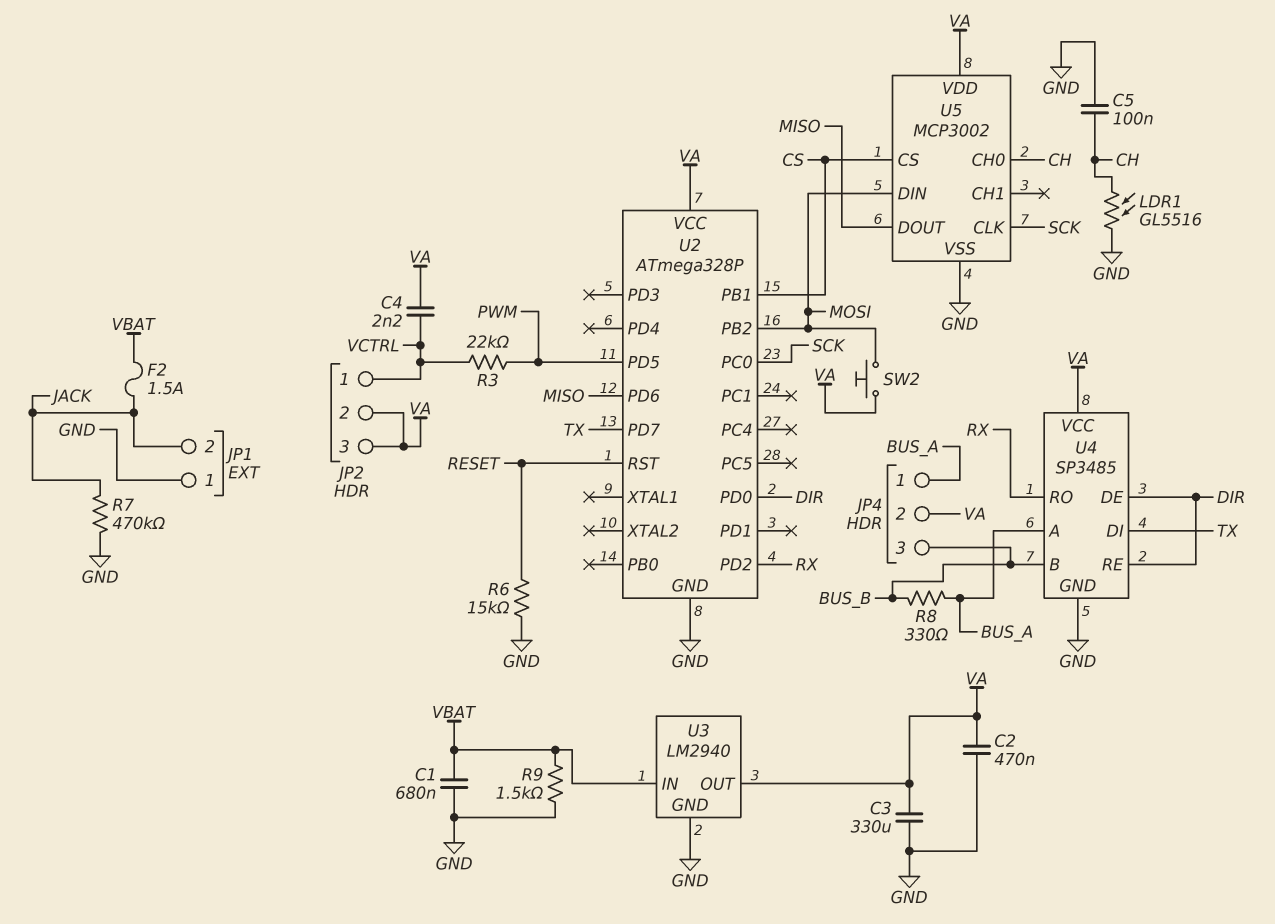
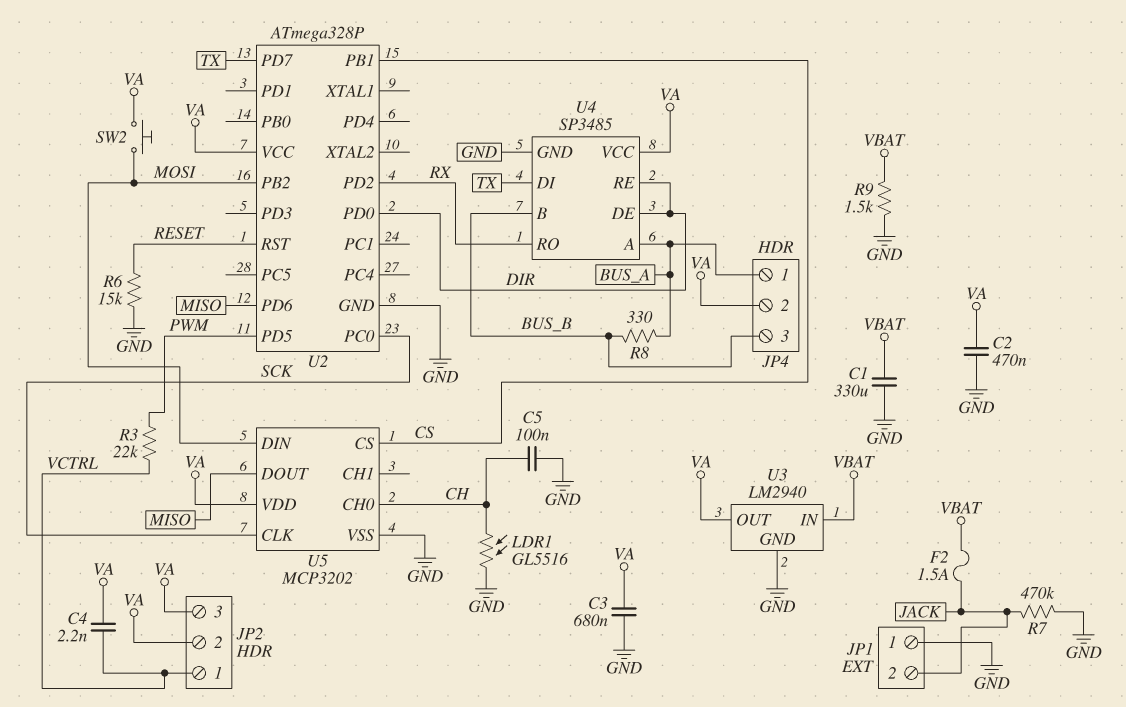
C1: 680nF (GND, VBAT) -> 330uF (GND, VBAT)
C3: 330uF (GND, VA) -> 680nF (GND, VA)
U5: MCP3002 -> MCP3202

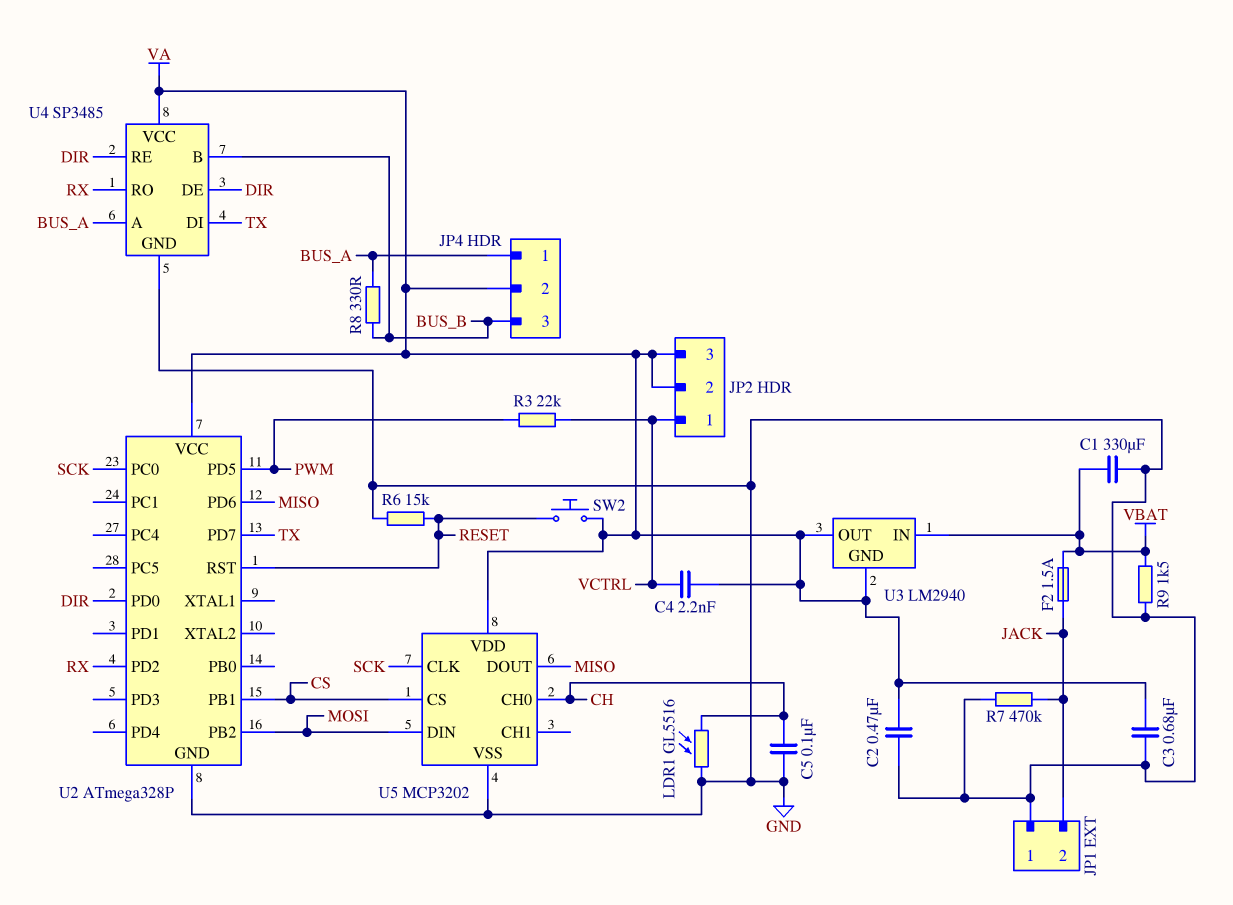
SW2: button (MOSI, VA) -> button (RESET, VA)
U3 pin GND: GND -> VA

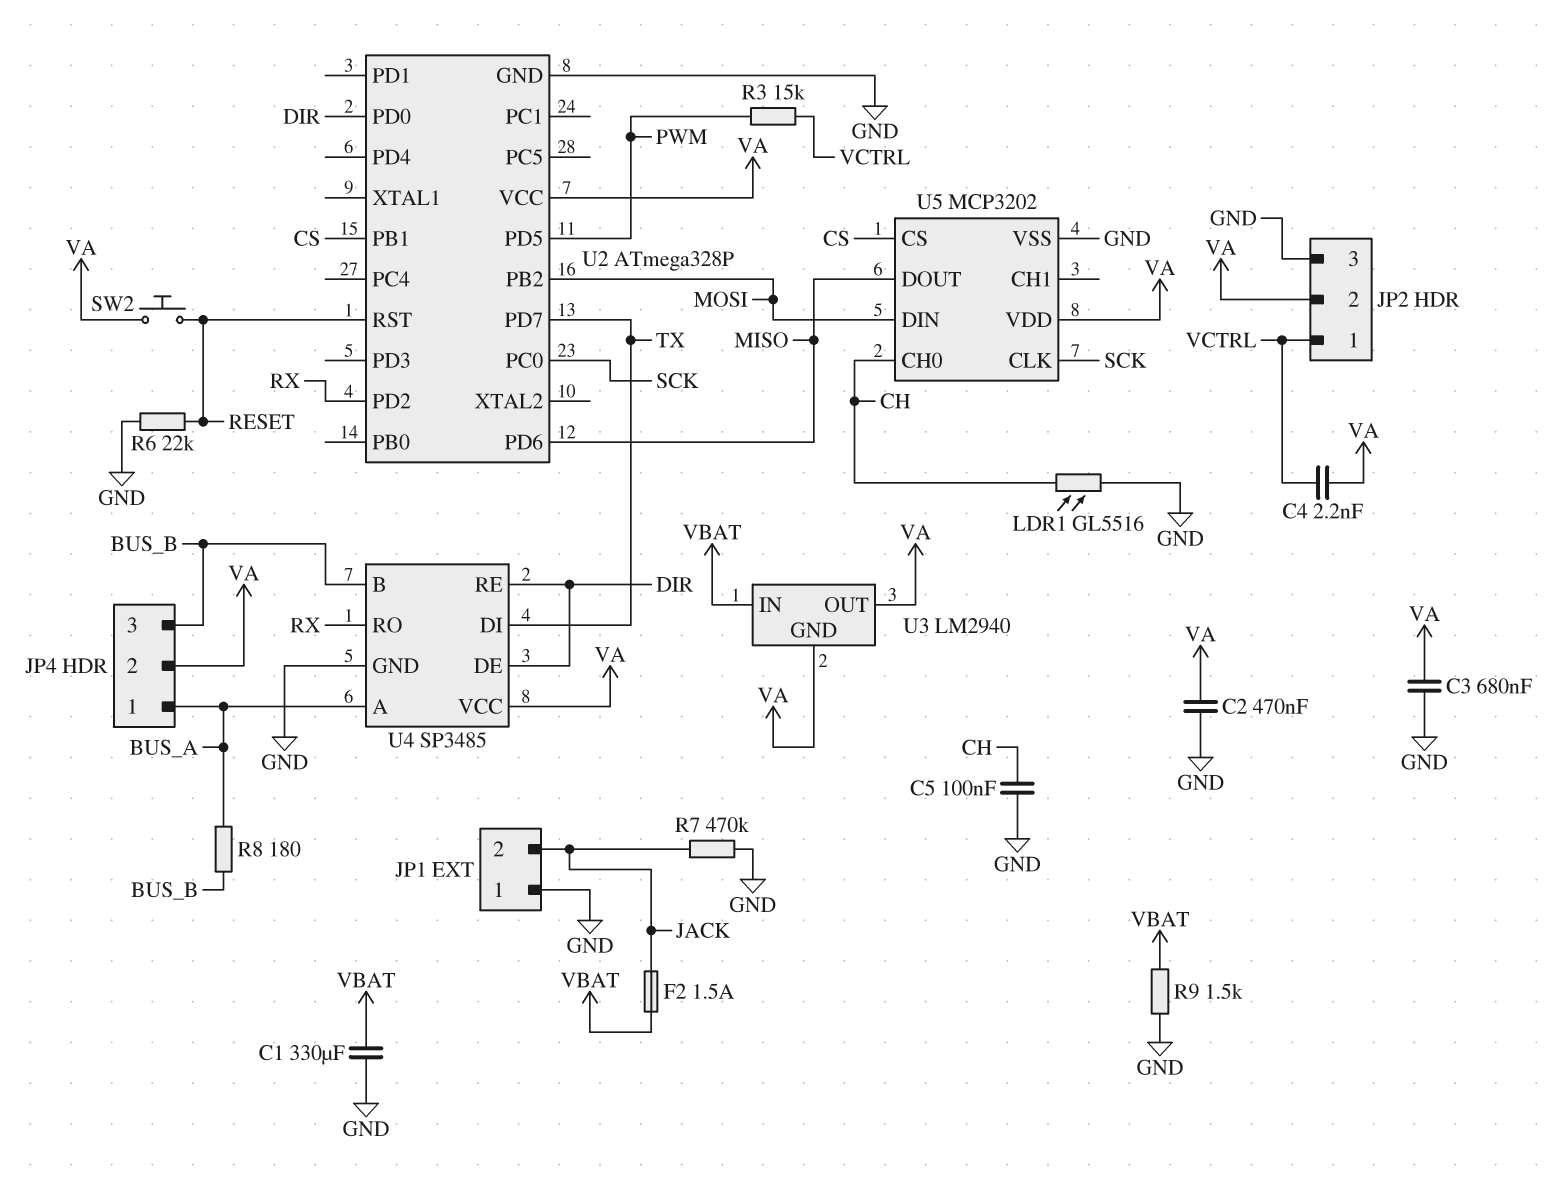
JP2 pin 3: VA -> GND
R3: 22k (PWM, VCTRL) -> 15k (PWM, VCTRL)
R6: 15k (GND, RESET) -> 22k (GND, RESET)
R8: 330 (BUS_A, BUS_B) -> 180 (BUS_A, BUS_B)

